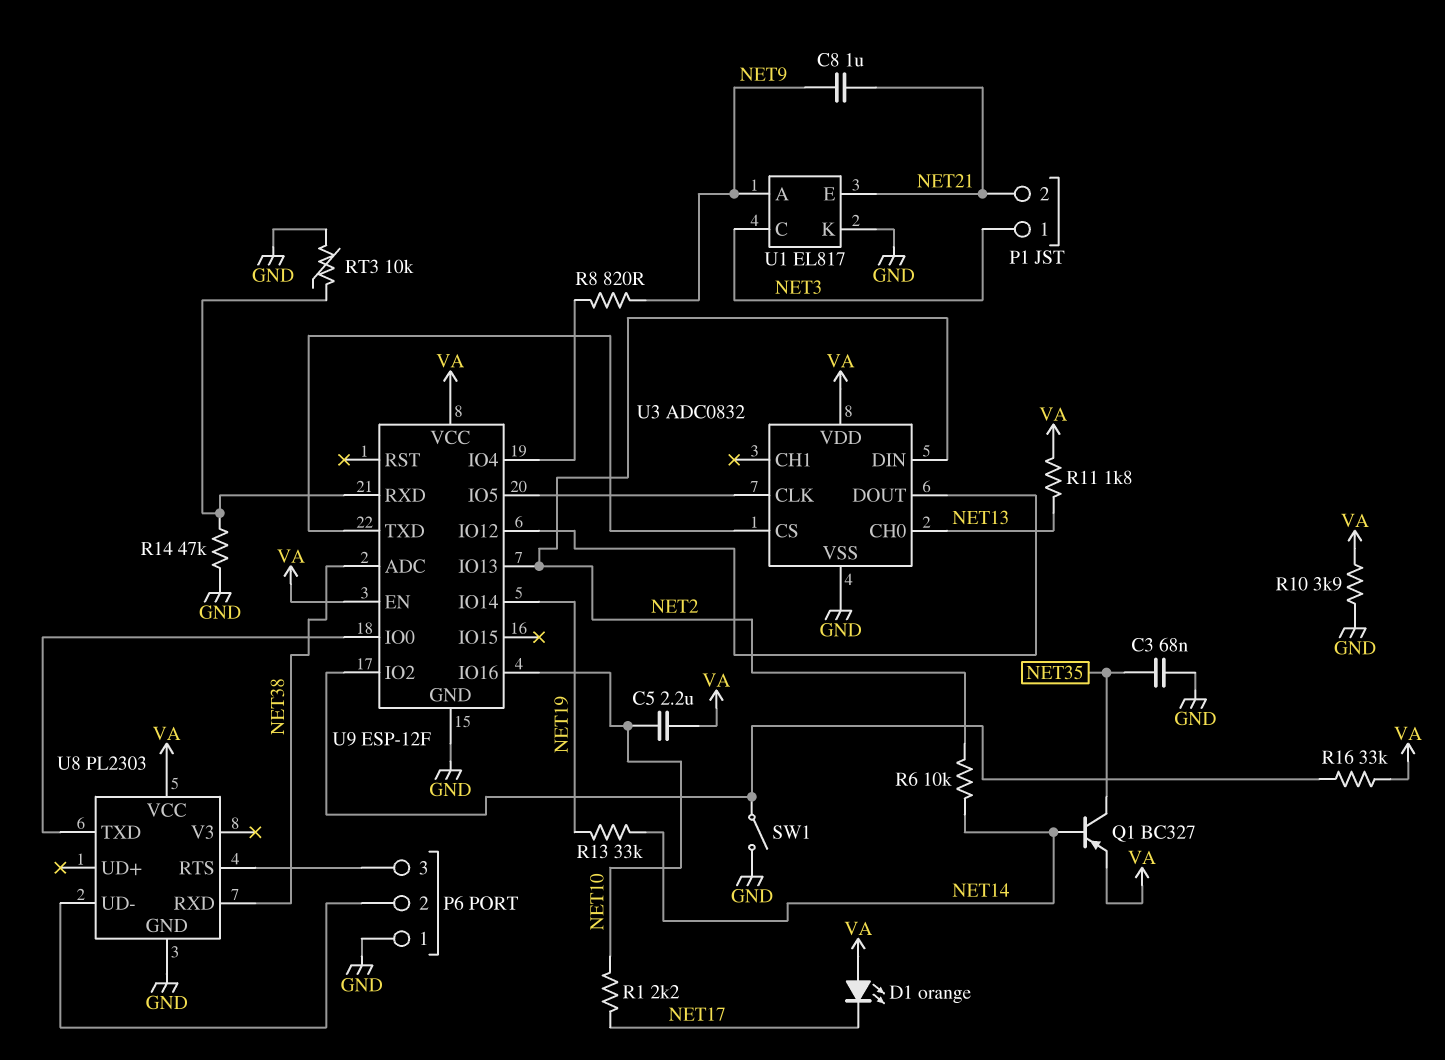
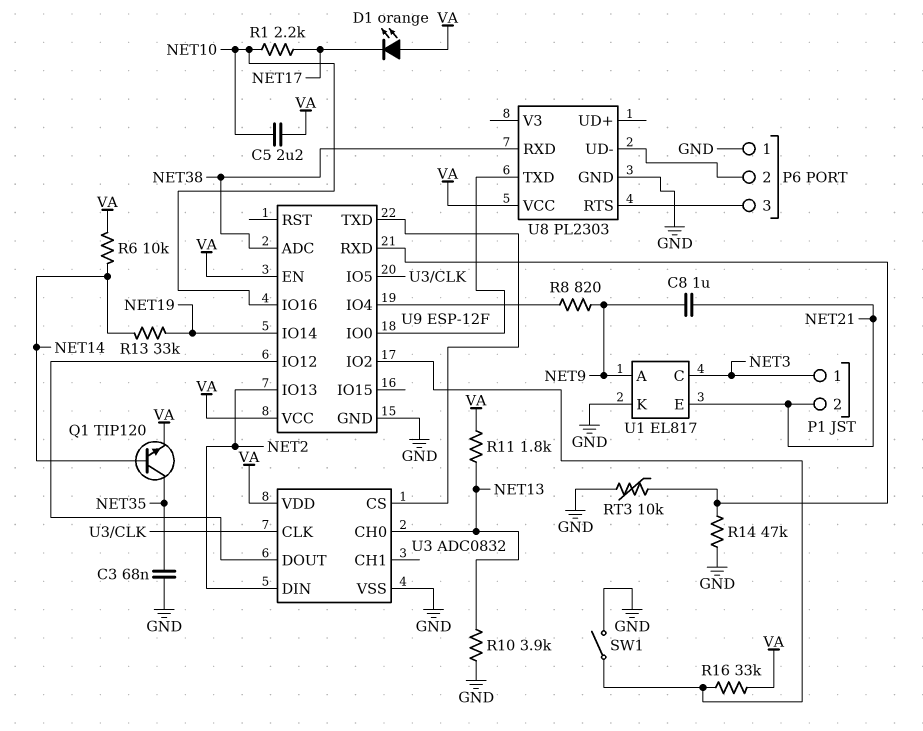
Q1: PNP BC327 (B NET14, C NET35, E VA) -> NPN TIP120 (B NET14, C NET35, E VA)
R6: 10k (NET2, NET14) -> 10k (NET14, VA)
R10: 3.9k (GND, VA) -> 3.9k (GND, NET13)

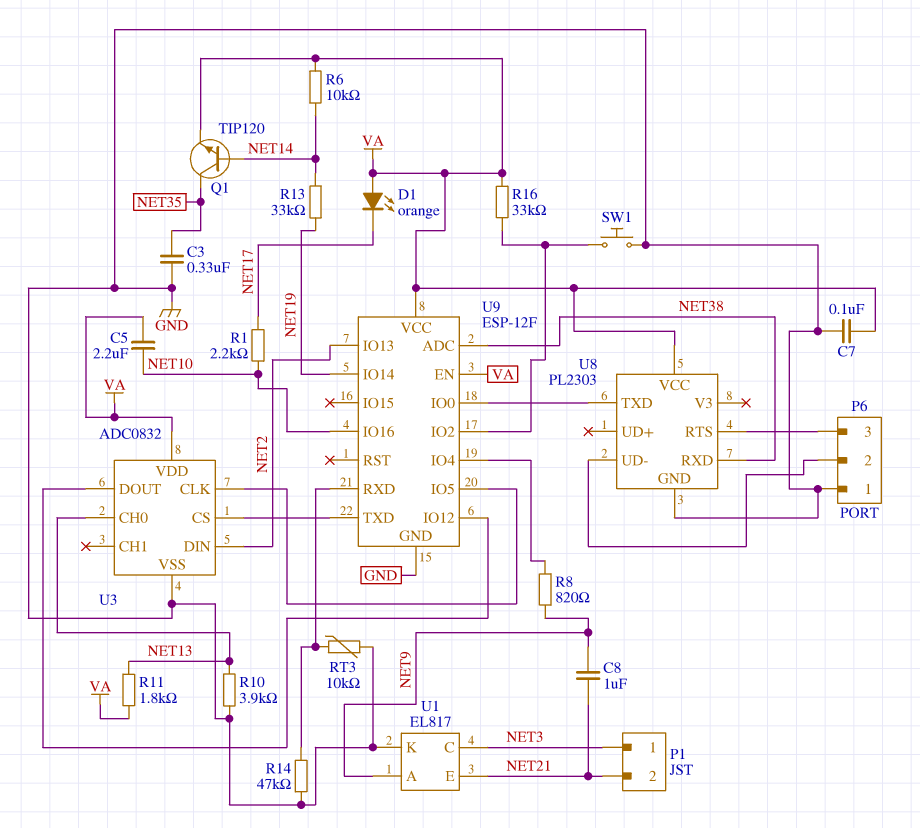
C3: 68nF (GND, NET35) -> 330nF (GND, NET35)
C7: none -> 100nF (GND, VA)
SW1: switch (GND, U9/IO2) -> button (GND, U9/IO2)

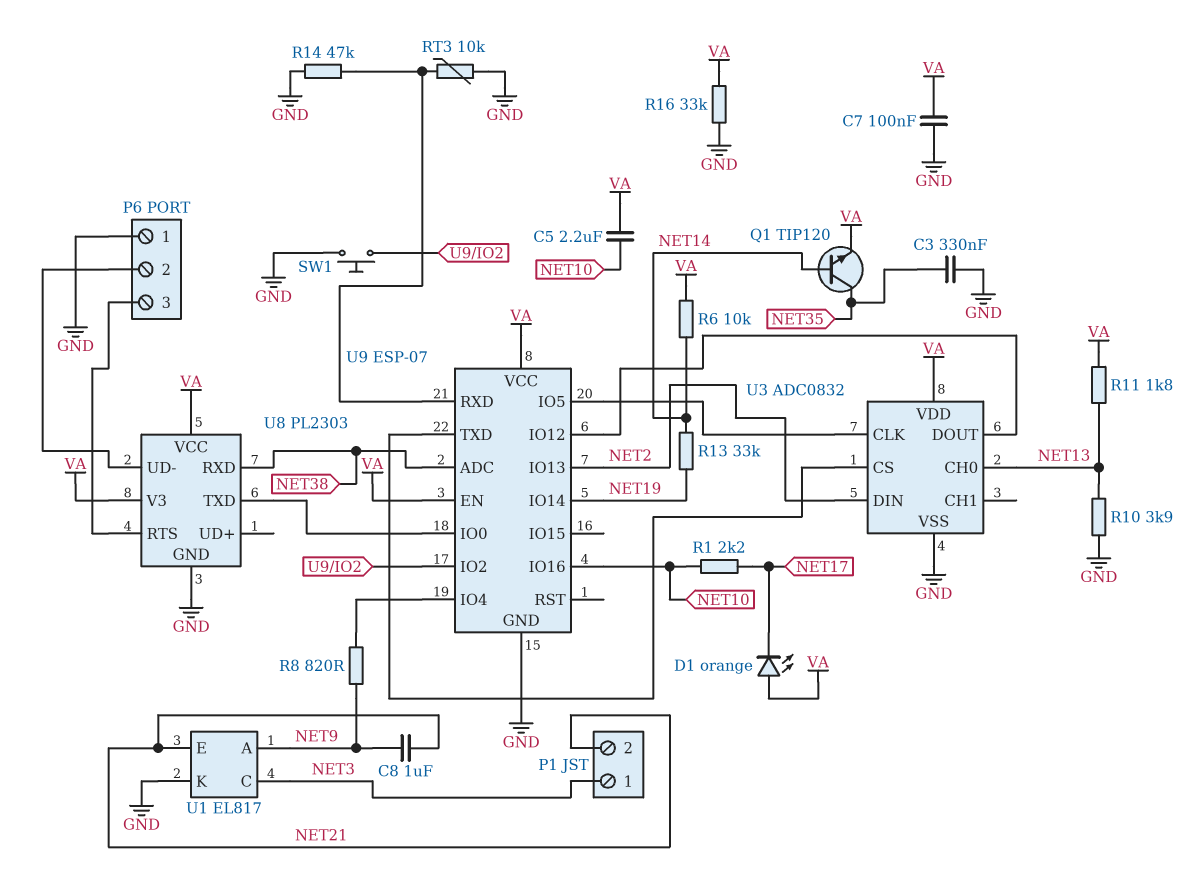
R16: 33k (U9/IO2, VA) -> 33k (GND, VA)
U8 pin V3: none -> VA
U9: ESP-12F -> ESP-07

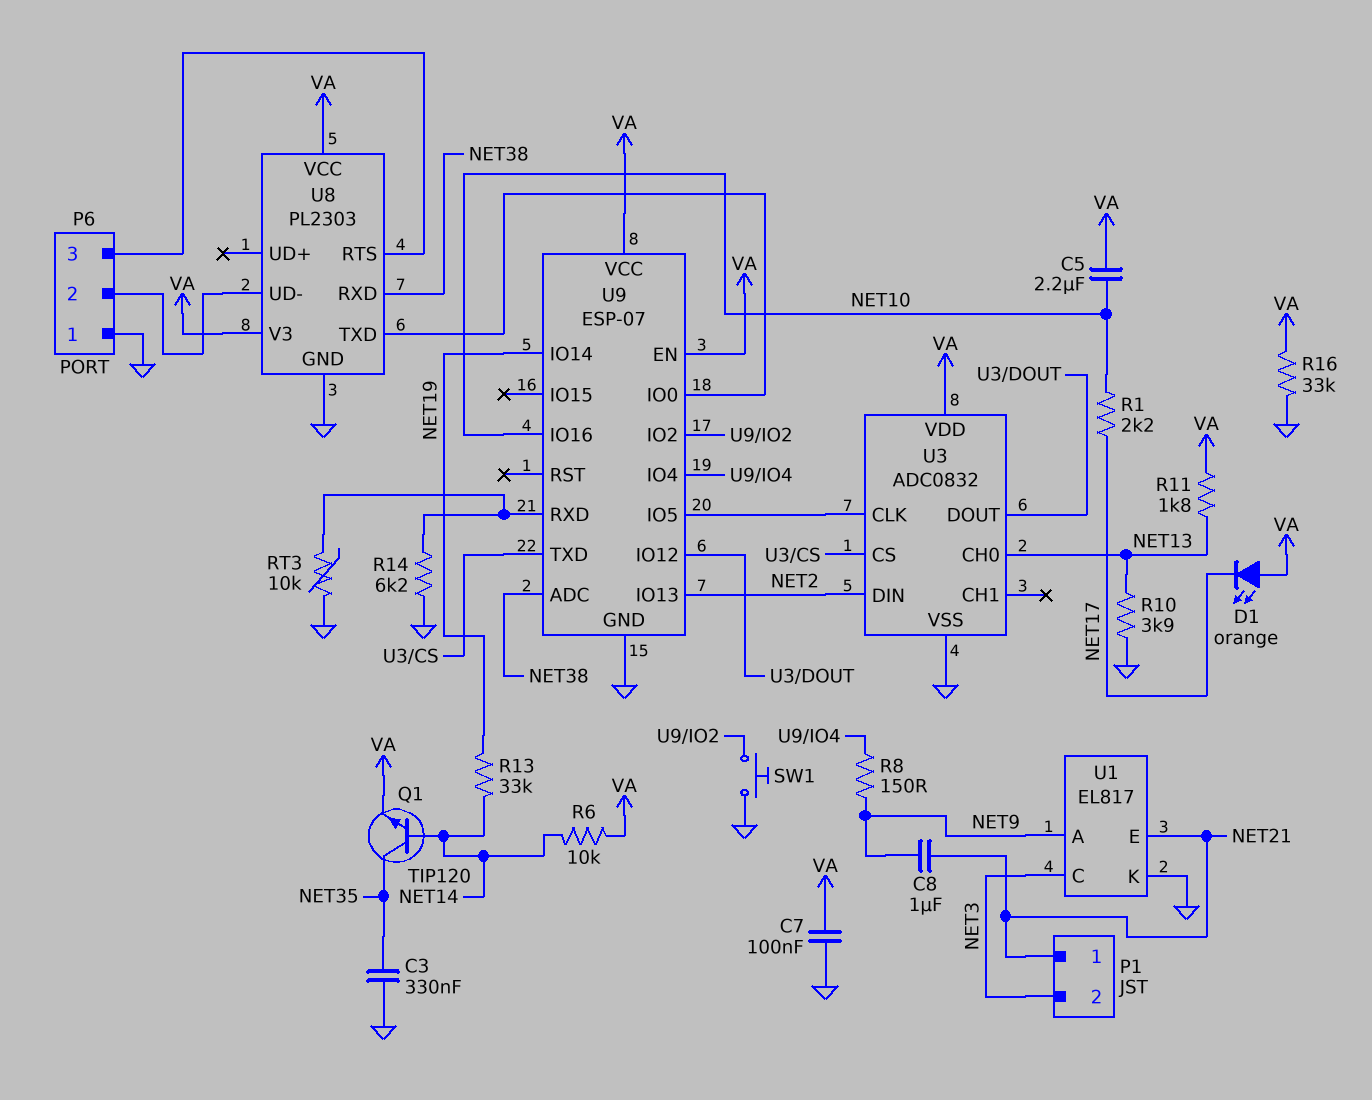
P1 pin 1: NET3 -> NET21
P1 pin 2: NET21 -> NET3
R8: 820 (NET9, U9/IO4) -> 150 (NET9, U9/IO4)
R14: 47k (GND, U9/RXD) -> 6.2k (GND, U9/RXD)

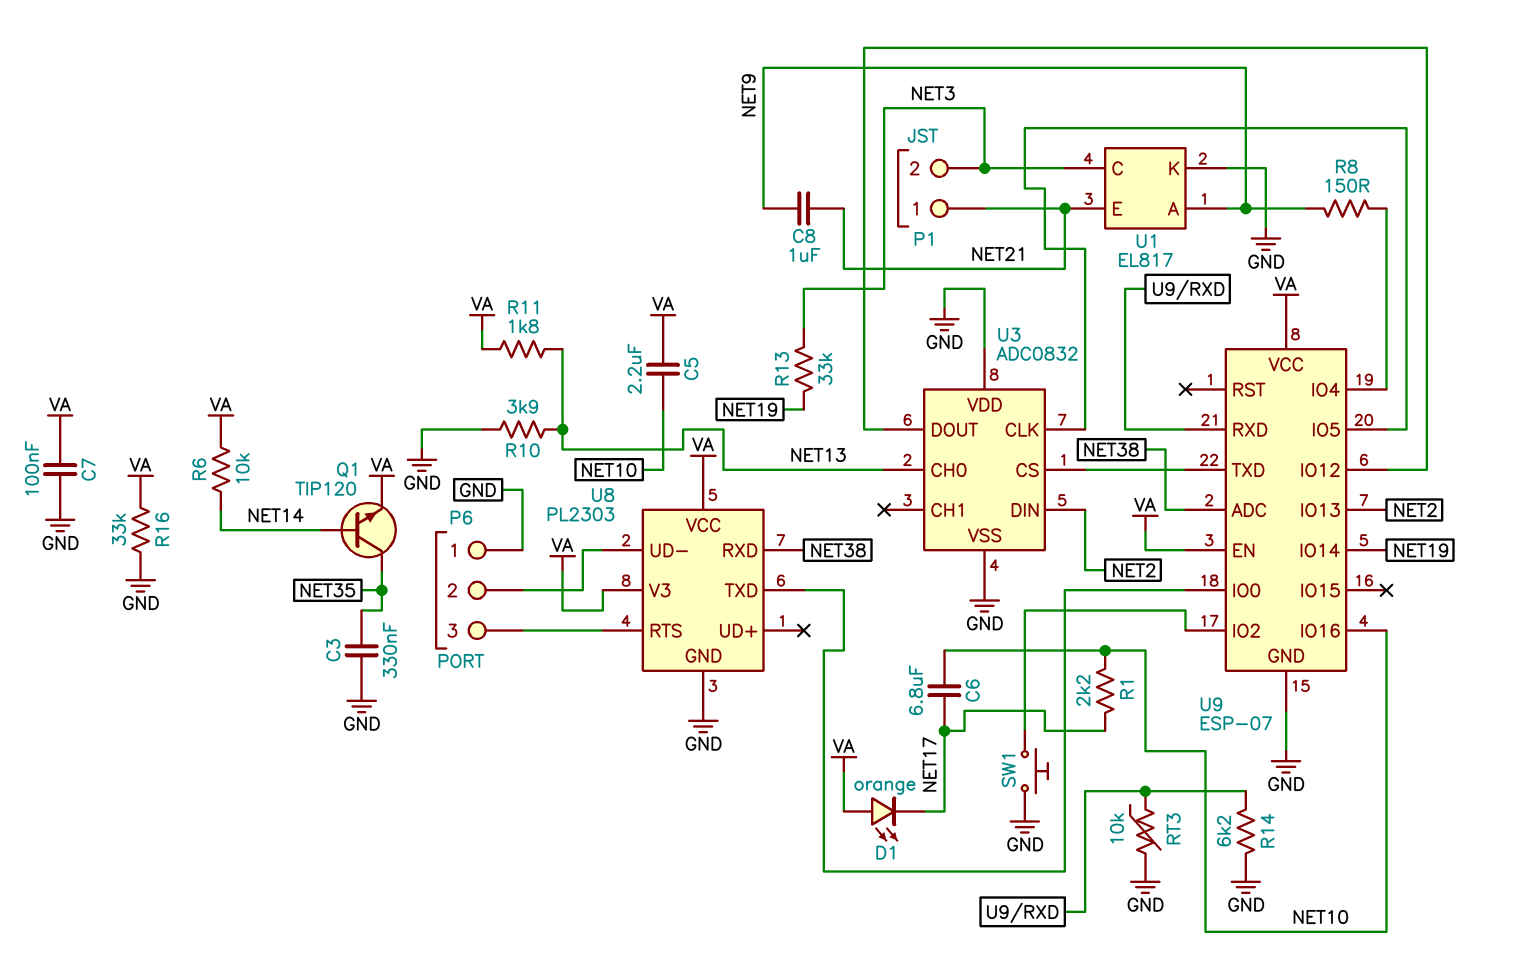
C6: none -> 6.8uF (NET10, NET17)
R13: 33k (NET14, NET19) -> 33k (NET3, NET19)
U3 pin VDD: VA -> GND

